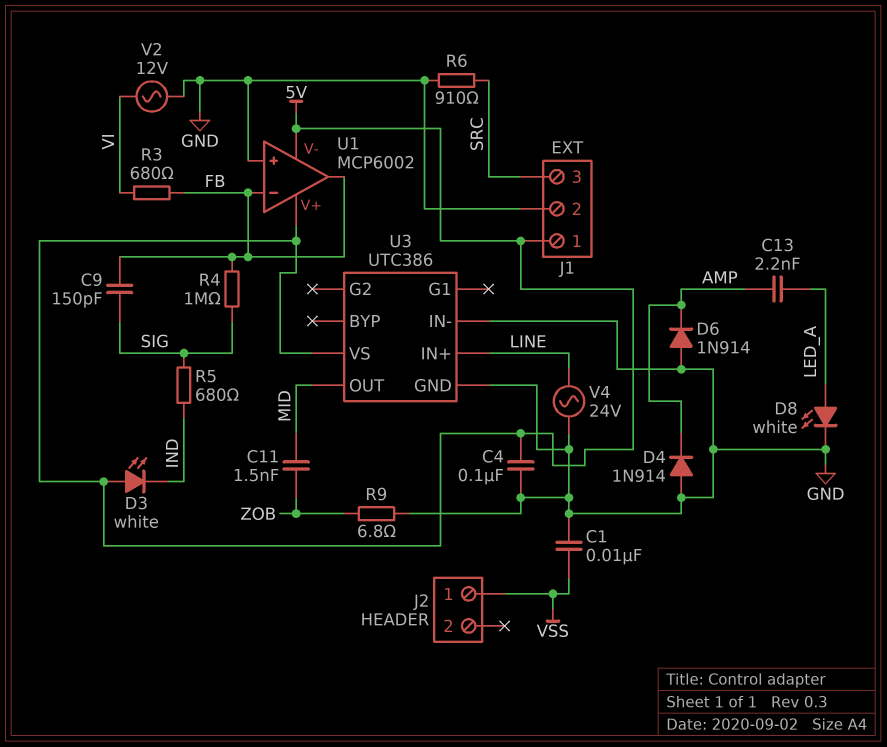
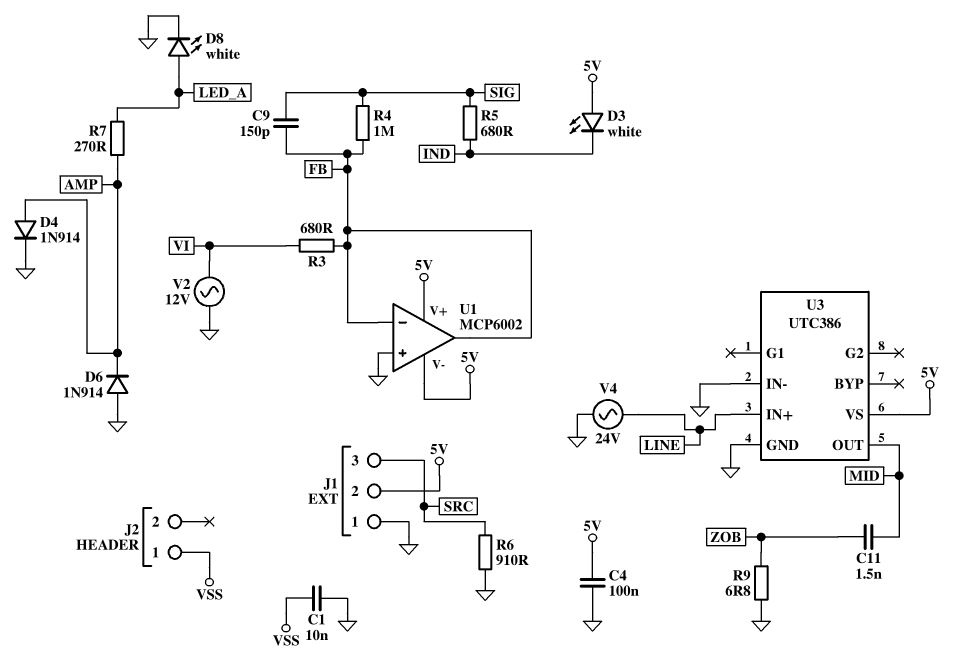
C13: 2.2nF (AMP, LED_A) -> none
D4: diode 1N914 (A GND, K AMP) -> diode 1N914 (A AMP, K GND)
J1 pin 1: 5V -> GND
J1 pin 2: GND -> 5V
R7: none -> 270 (AMP, LED_A)

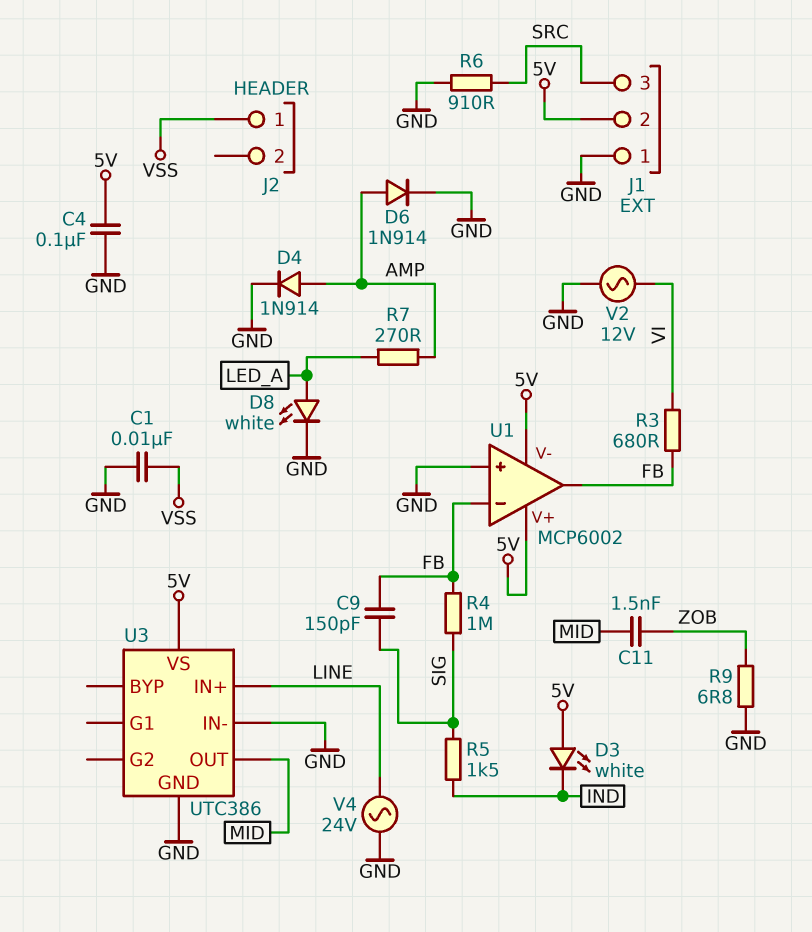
D6: diode 1N914 (A GND, K AMP) -> diode 1N914 (A AMP, K GND)
R5: 680 (IND, SIG) -> 1.5k (IND, SIG)

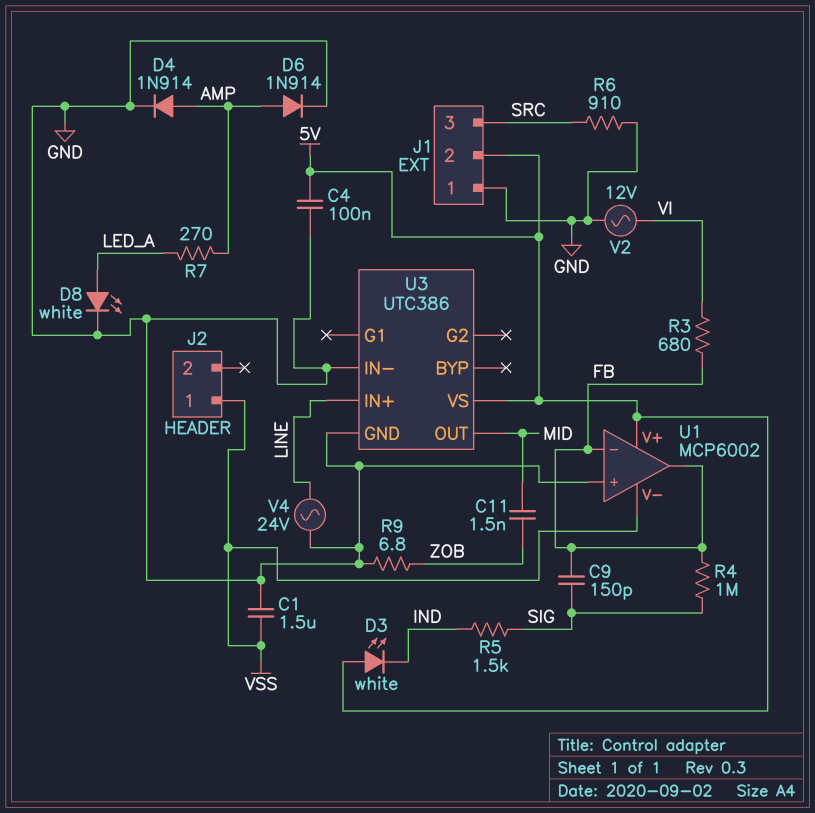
C1: 10nF (GND, VSS) -> 1.5uF (GND, VSS)
U1 pin V-: 5V -> VSS

